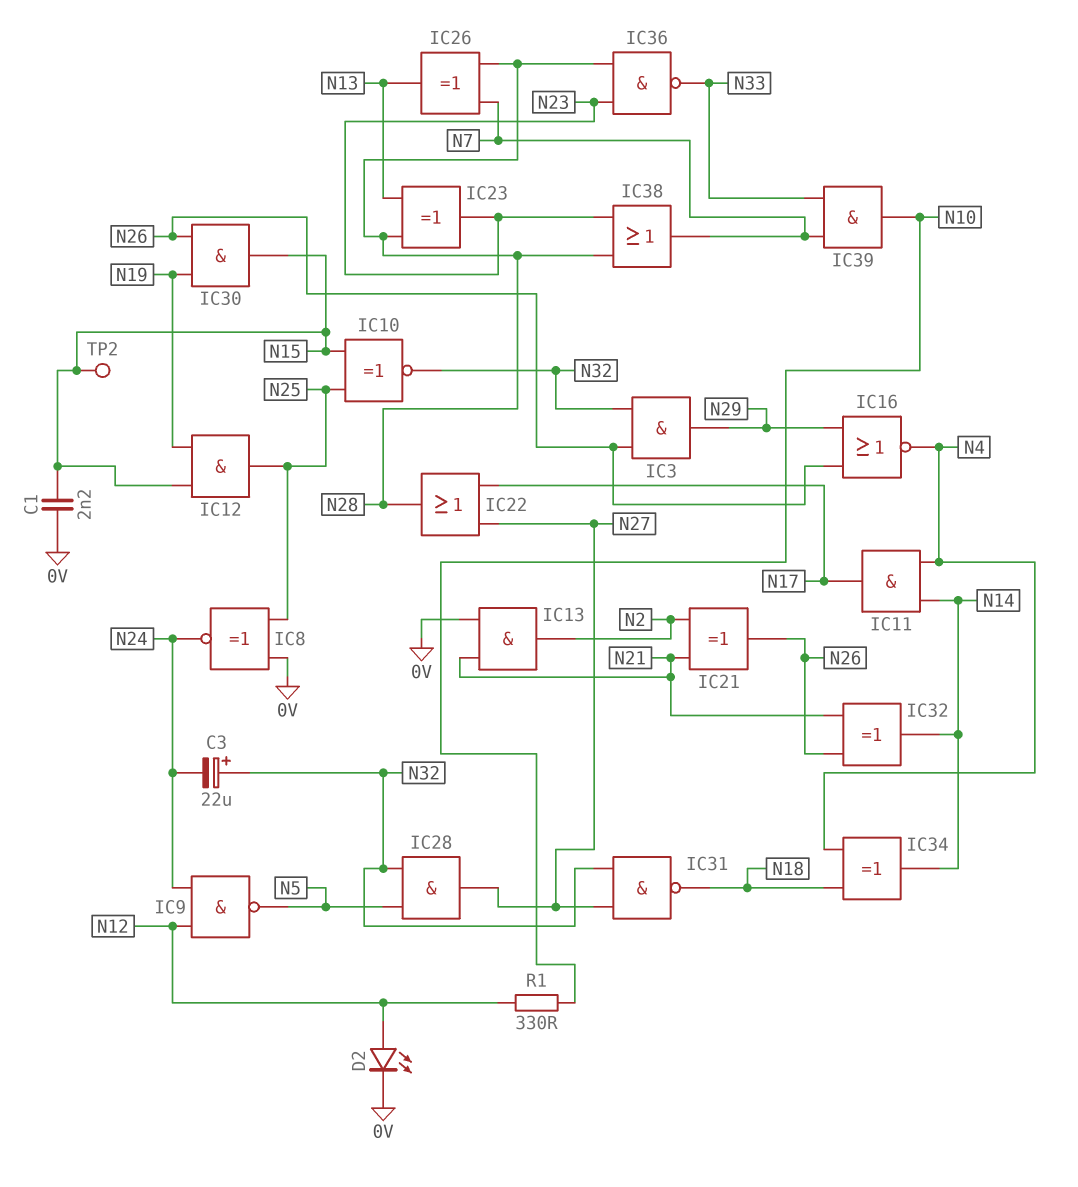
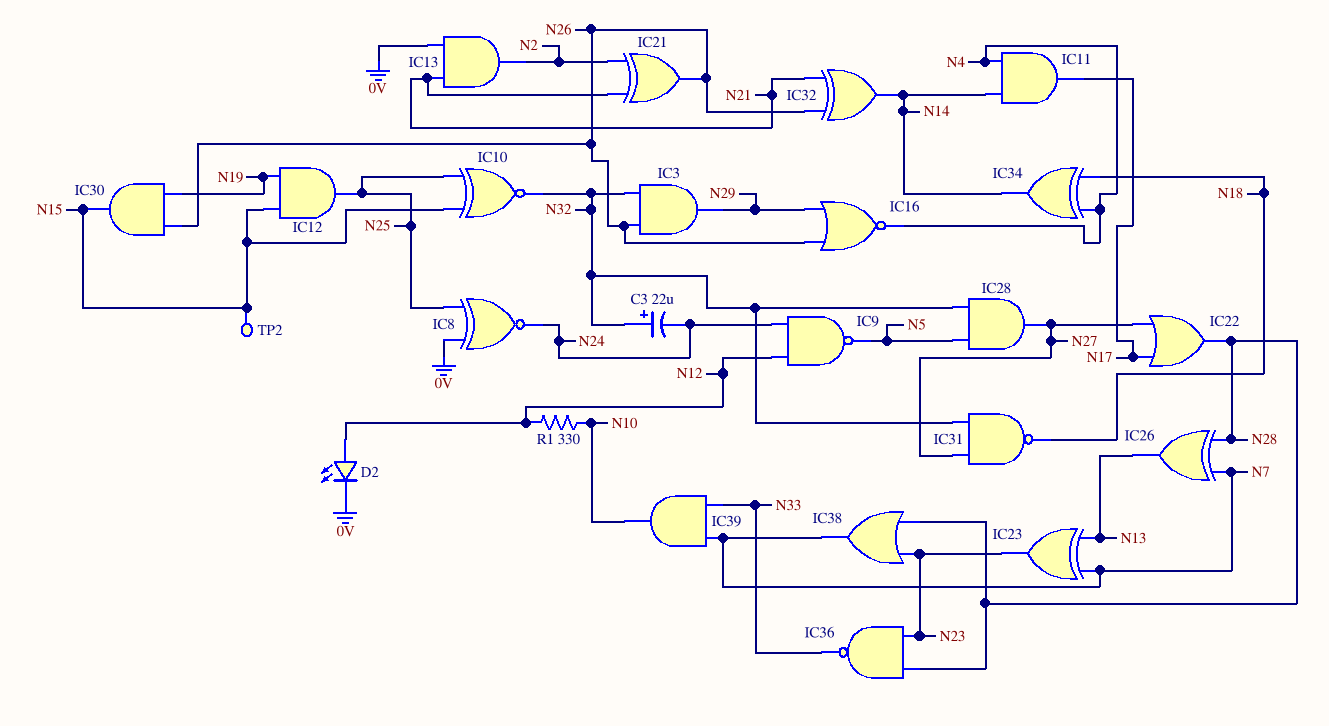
C1: 2.2nF (0V, N15) -> none
IC23: XOR (in N13, in N28, out N23) -> XOR (in N7, in N13, out N23)

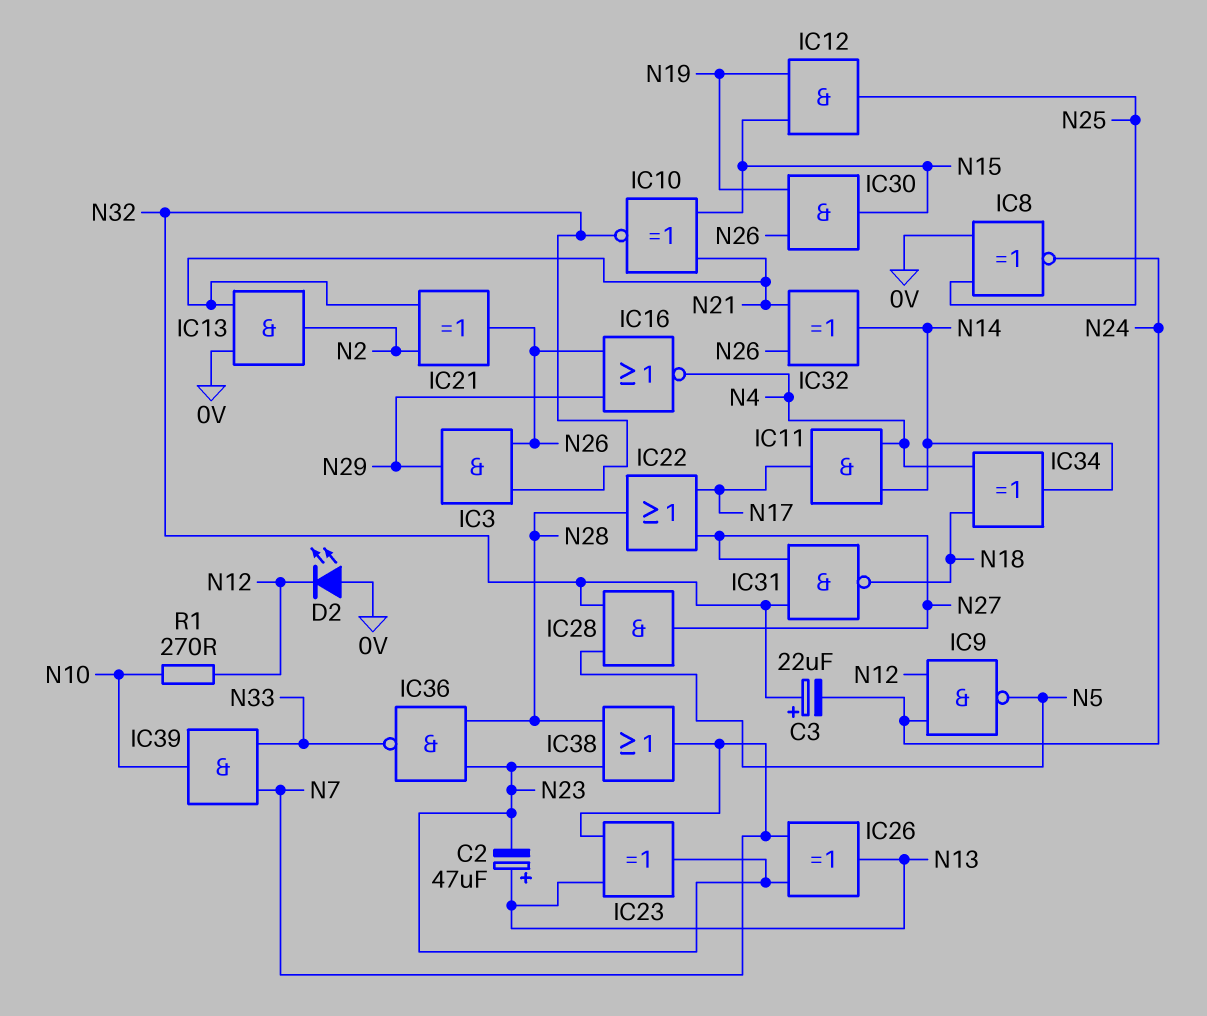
C2: none -> 47uF (plus N13, minus N23)
D2: LED (A N12, K 0V) -> LED (A 0V, K N12)
IC10: XNOR (in N15, in N25, out N32) -> XNOR (in N15, in N21, out N32)
IC26: XOR (in N7, in N28, out N13) -> XOR (in N7, in N23, out N13)
R1: 330 (N10, N12) -> 270 (N10, N12)
TP2: test point (N15) -> none

